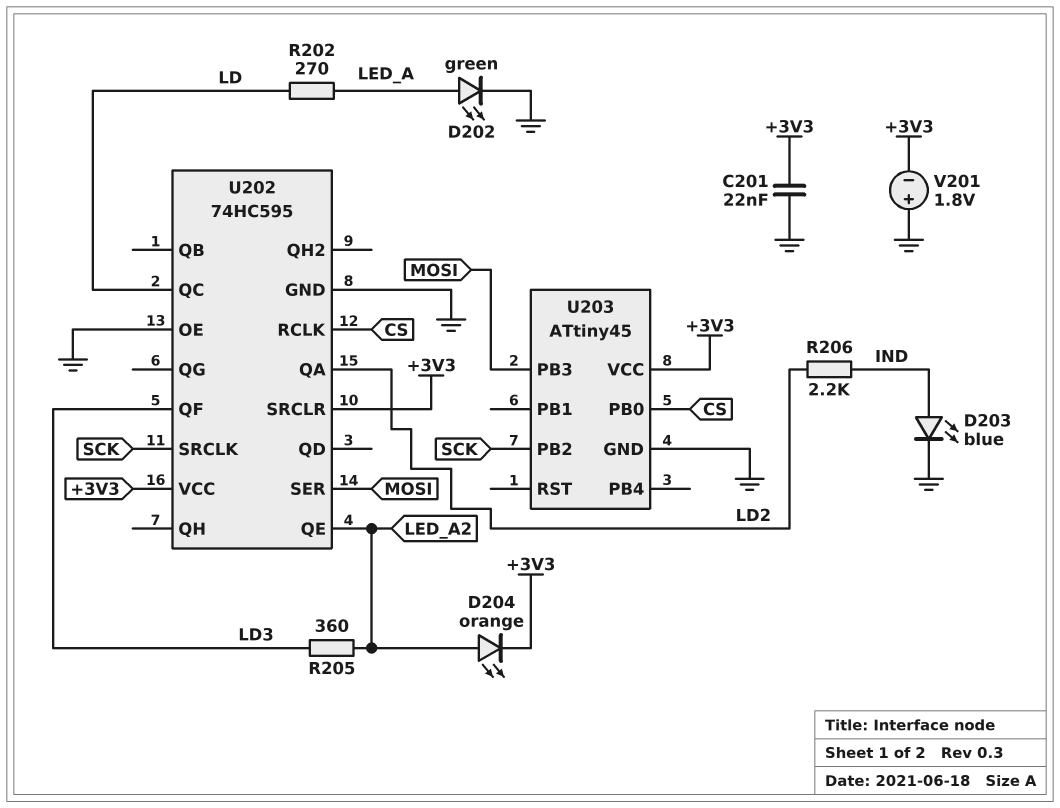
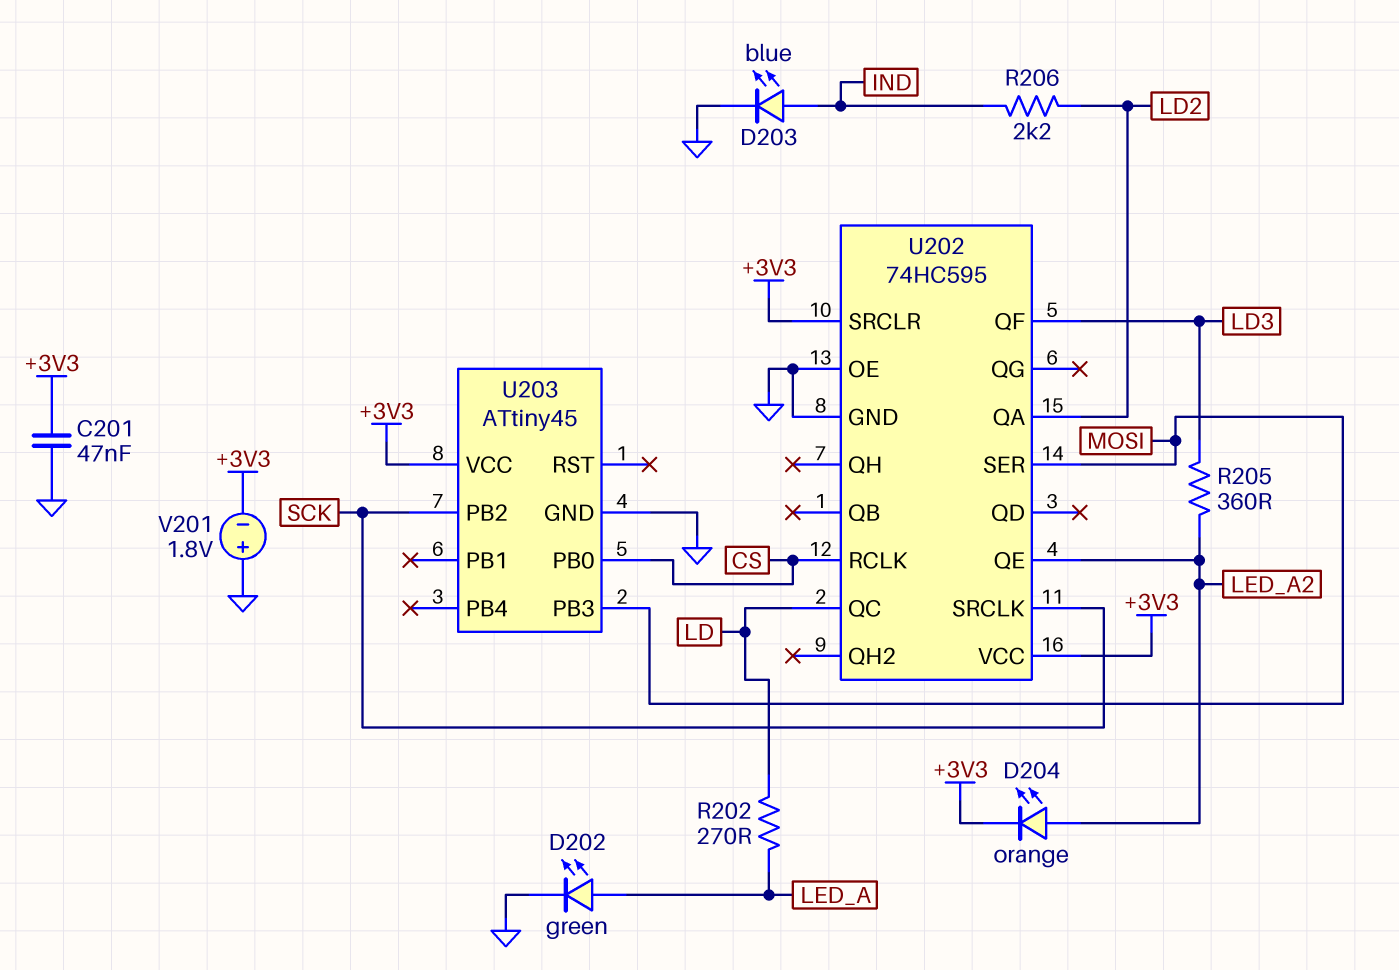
C201: 22nF (+3V3, GND) -> 47nF (+3V3, GND)

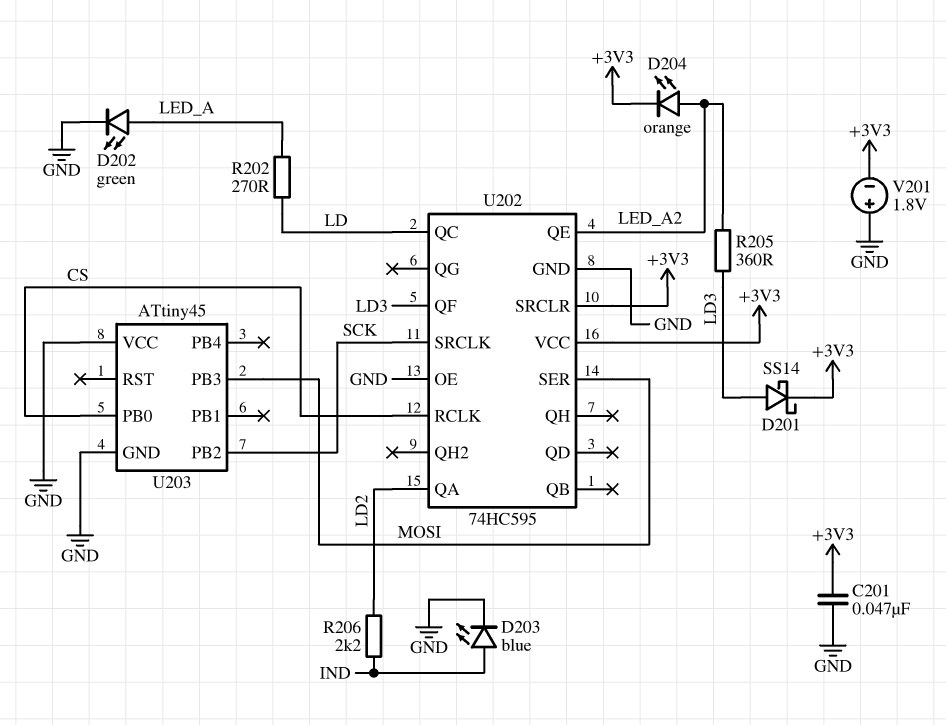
D201: none -> schottky SS14 (A LD3, K +3V3)
U203 pin VCC: +3V3 -> GND

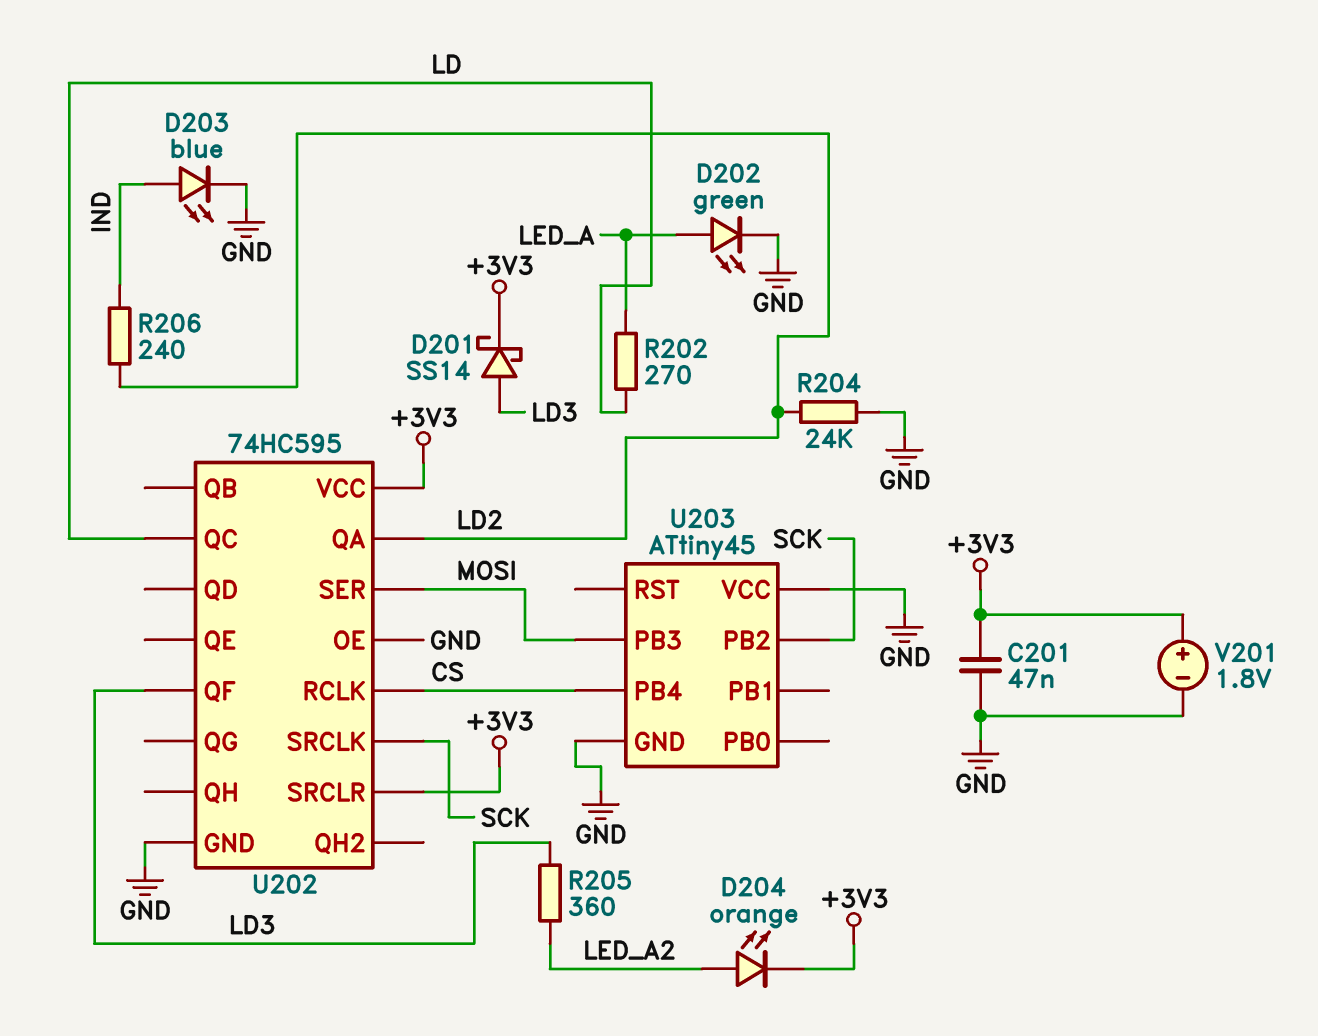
R204: none -> 24k (GND, LD2)
R206: 2.2k (IND, LD2) -> 240 (IND, LD2)
U202 pin QE: LED_A2 -> none
U203 pin PB0: CS -> none
U203 pin PB4: none -> CS
V201: 1.8V (plus GND, minus +3V3) -> 1.8V (plus +3V3, minus GND)

